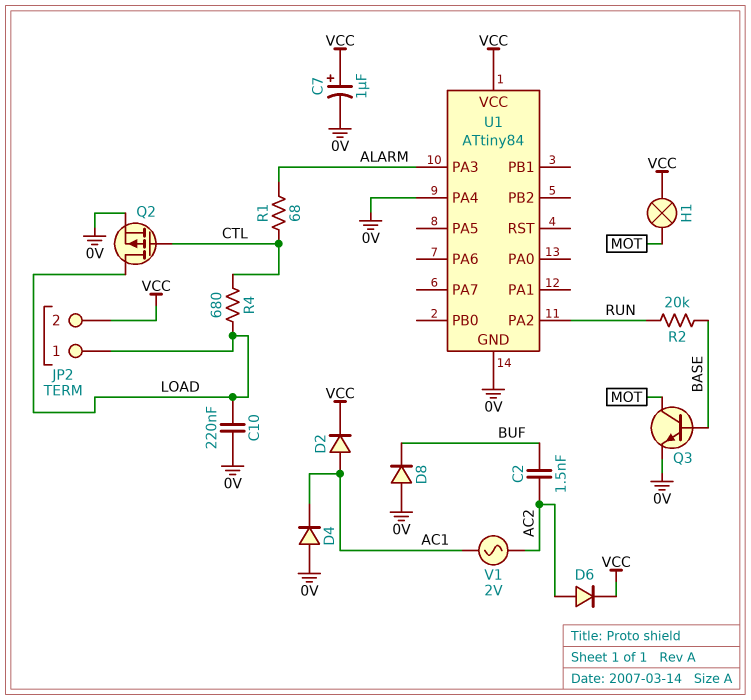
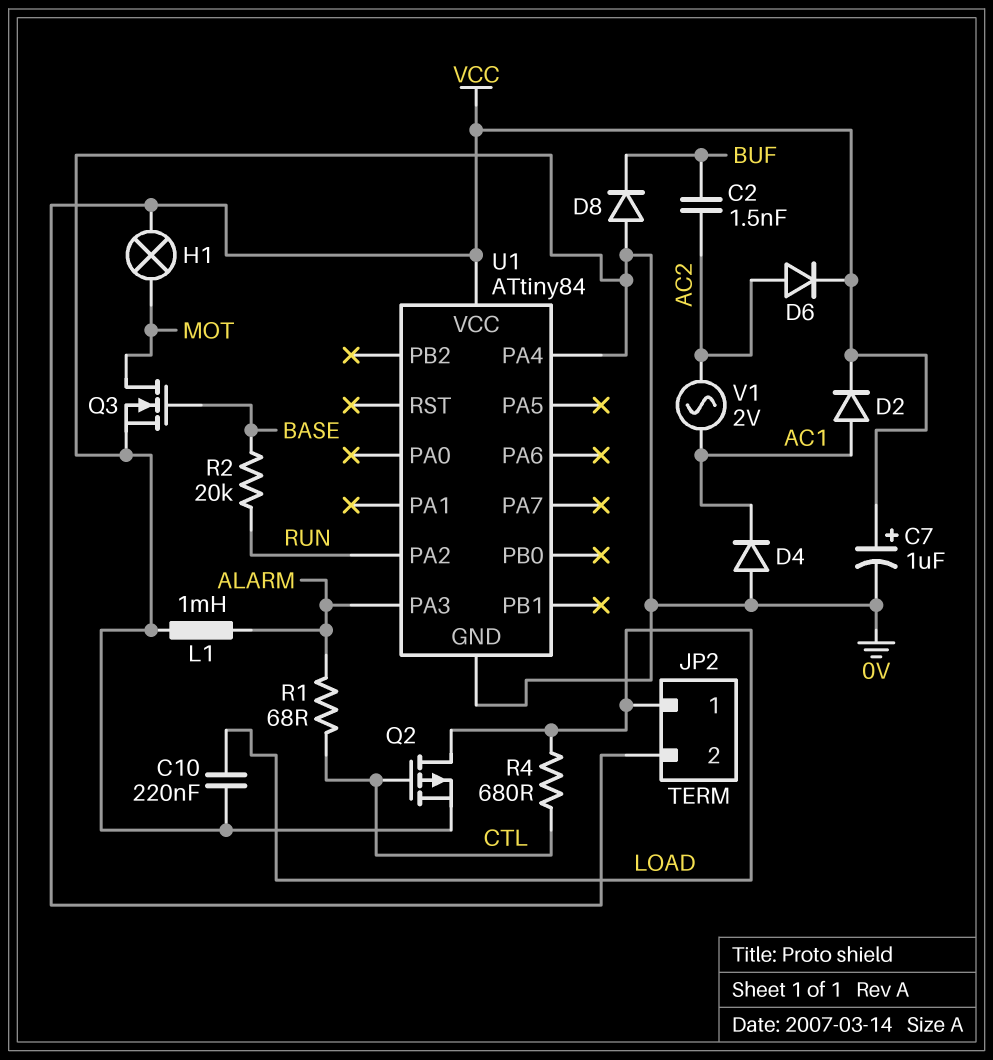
L1: none -> 1mH (0V, ALARM)
Q3: NPN (B BASE, C MOT, E 0V) -> NMOS (G BASE, D MOT, S 0V)

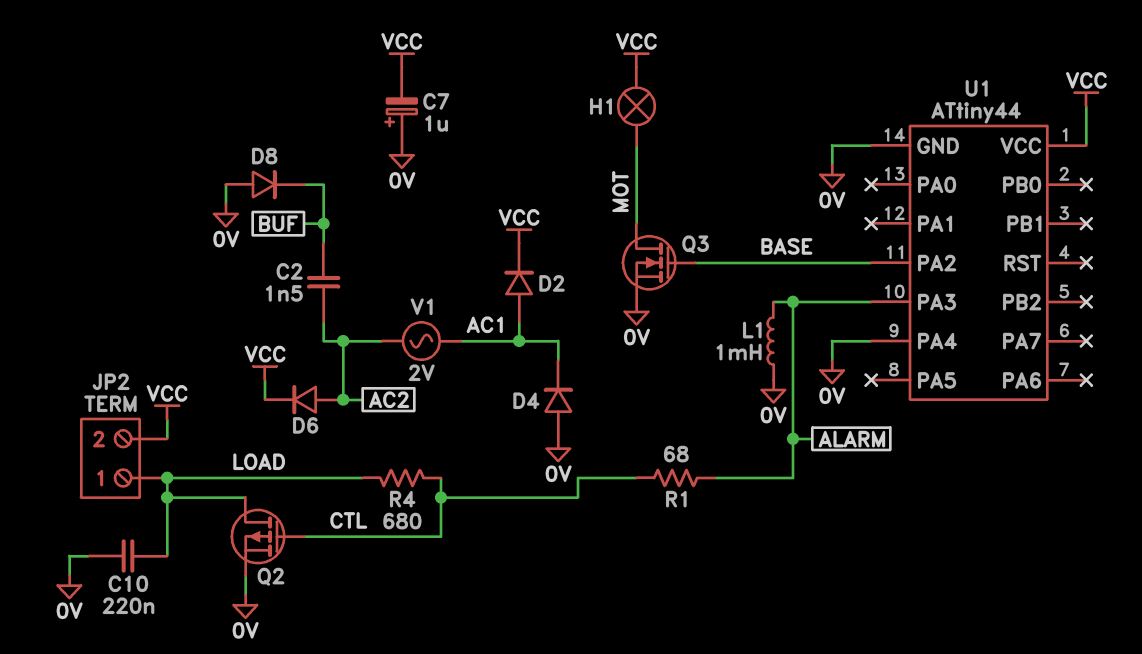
C7: 1uF (plus VCC, minus 0V) -> 1uF (plus 0V, minus VCC)
R2: 20k (BASE, RUN) -> none
U1: ATtiny84 -> ATtiny44
U1 pin PA2: RUN -> BASE

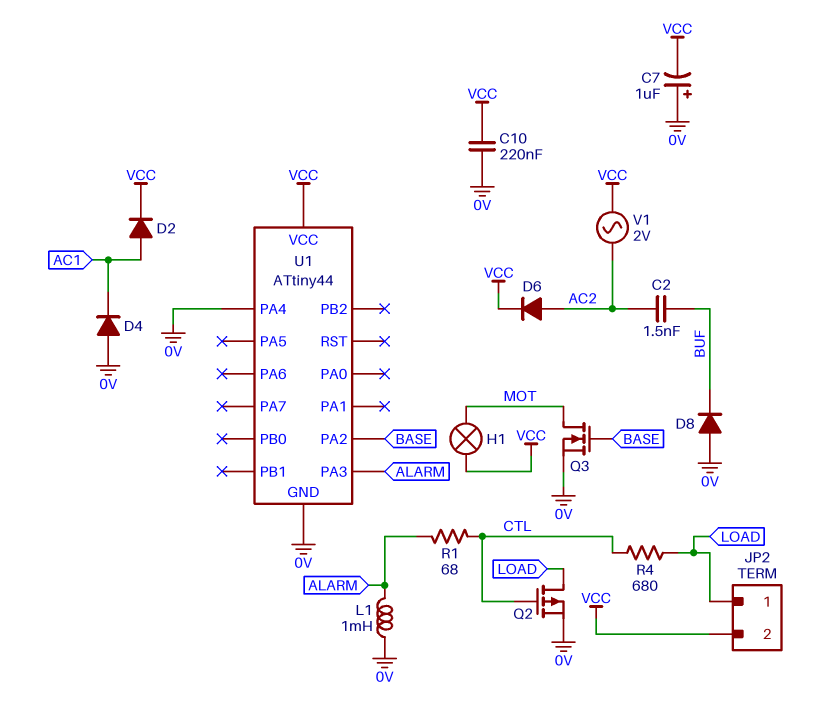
C10: 220nF (0V, LOAD) -> 220nF (0V, VCC)
V1: AC 2V (AC1, AC2) -> AC 2V (AC2, VCC)

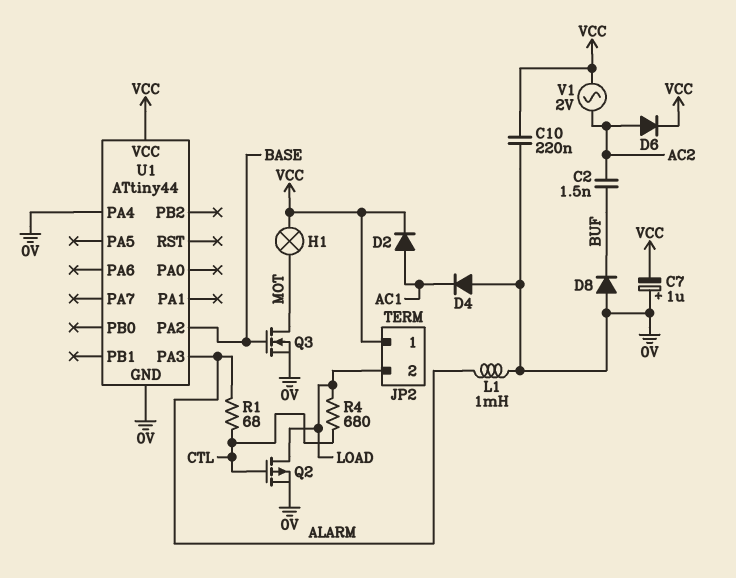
JP2 pin 1: LOAD -> VCC
JP2 pin 2: VCC -> LOAD

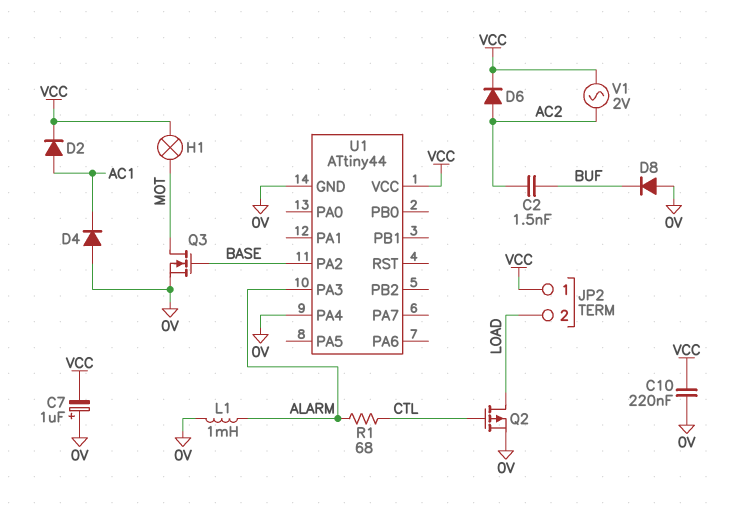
R4: 680 (CTL, LOAD) -> none

